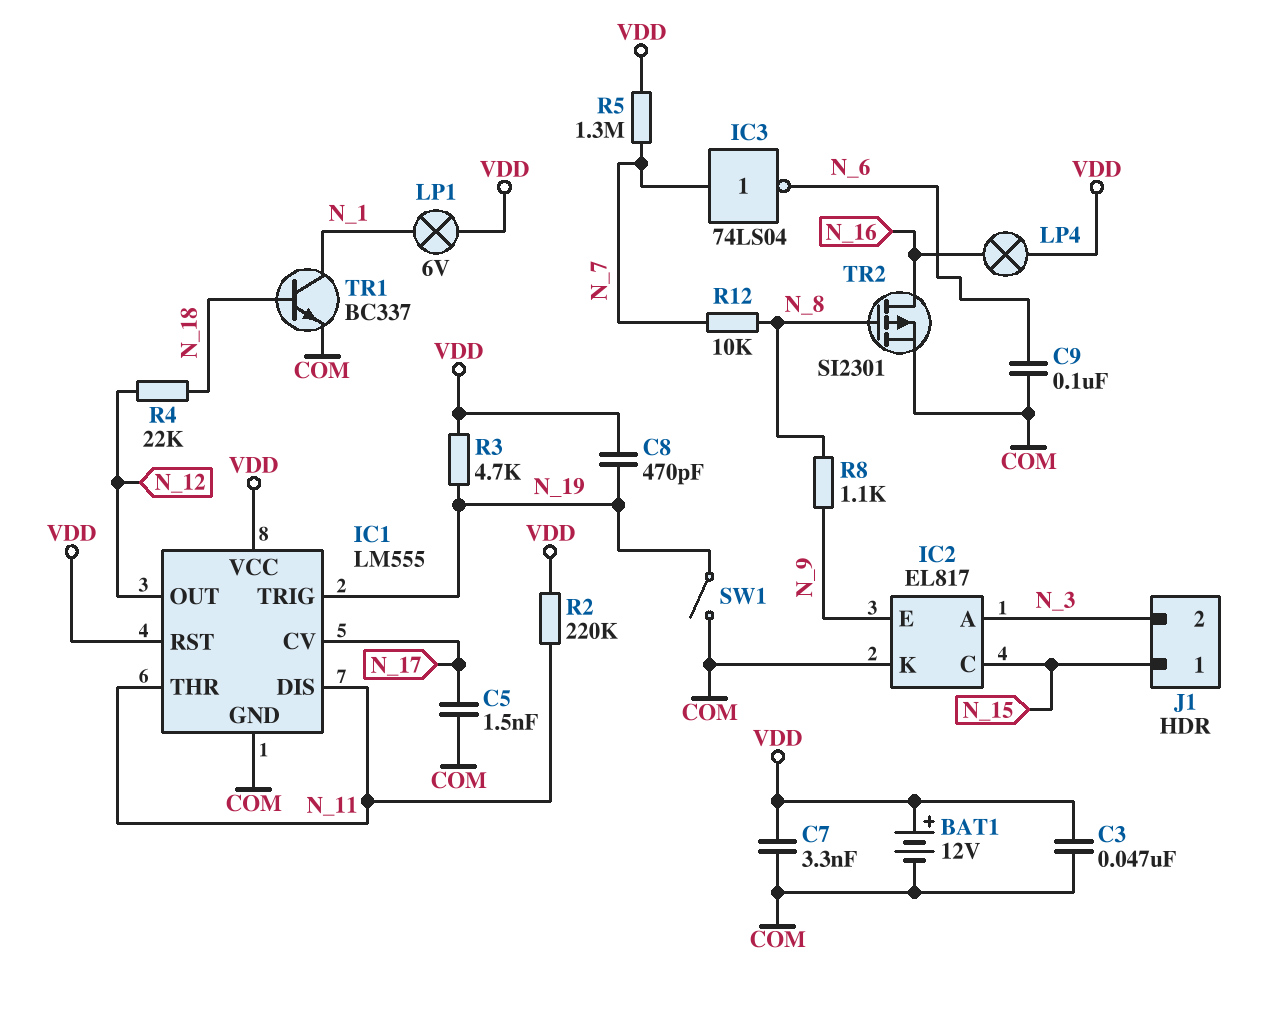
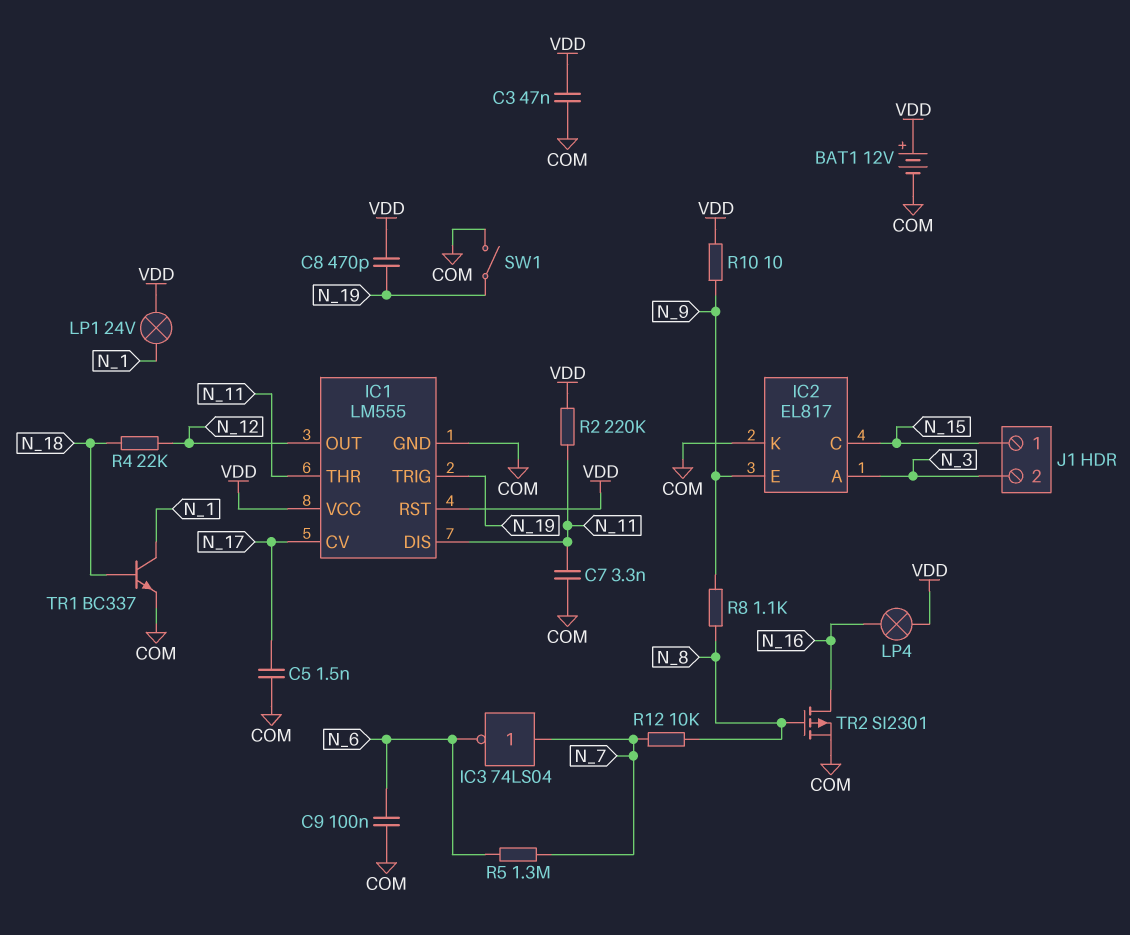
C7: 3.3nF (COM, VDD) -> 3.3nF (COM, N_11)
LP1: lamp 6V (N_1, VDD) -> lamp 24V (N_1, VDD)
R3: 4.7k (N_19, VDD) -> none
R5: 1.3M (N_7, VDD) -> 1.3M (N_6, N_7)
R10: none -> 10 (N_9, VDD)

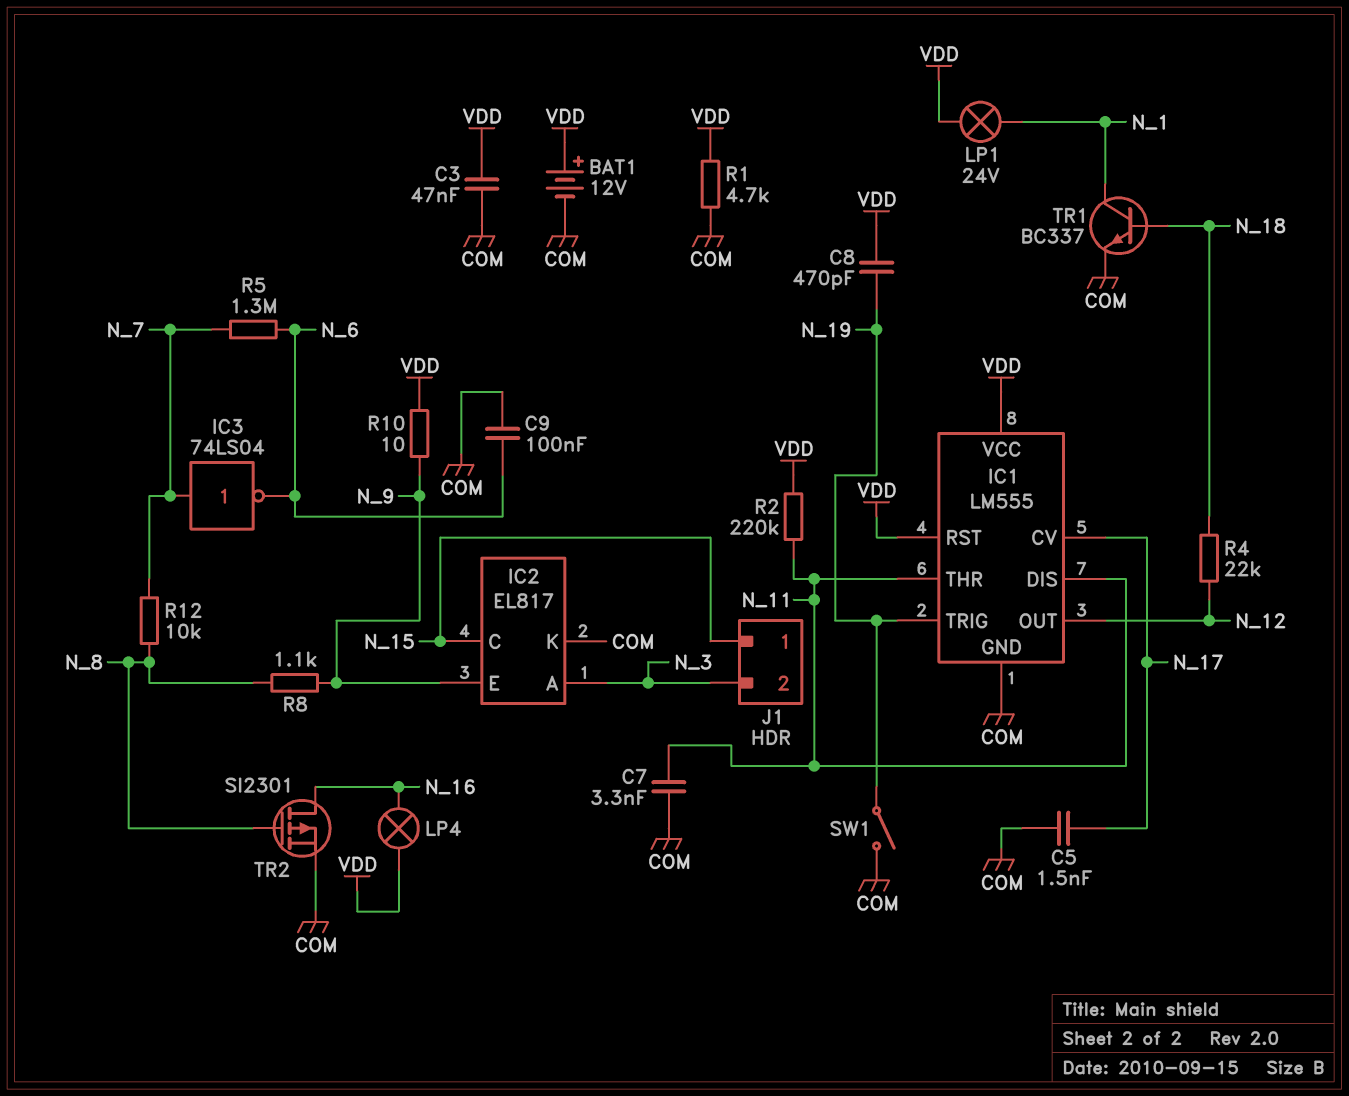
R1: none -> 4.7k (COM, VDD)

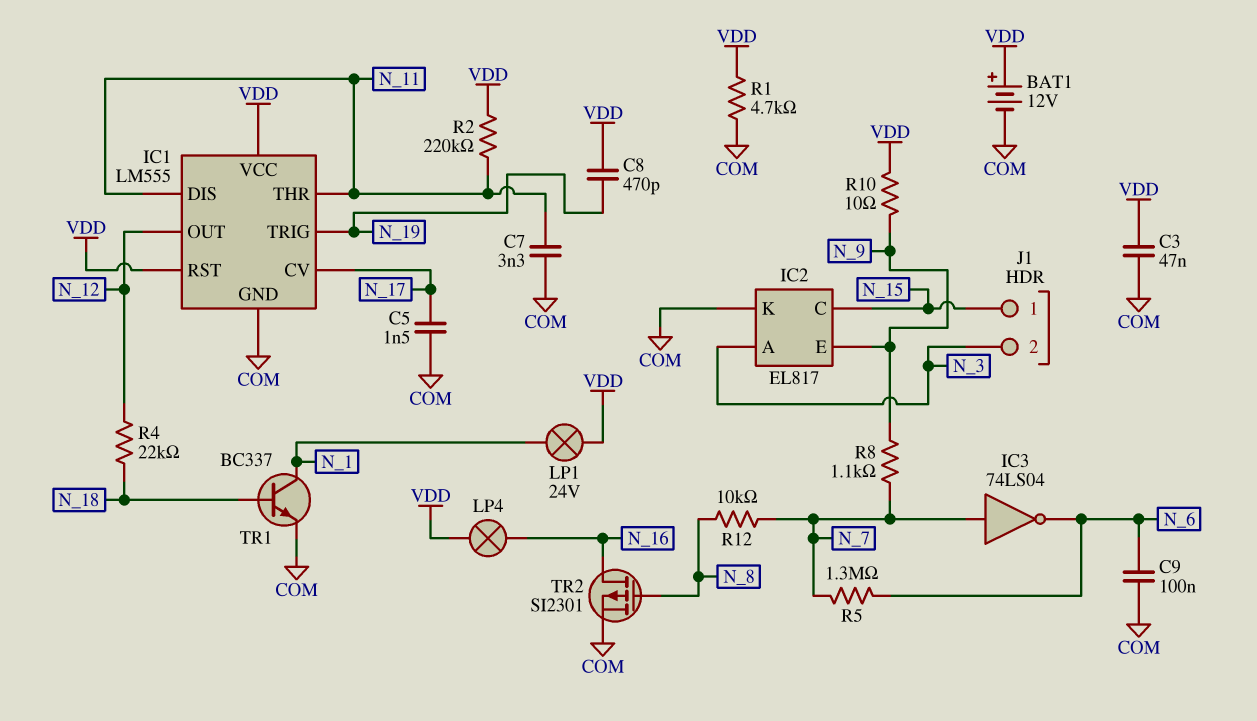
R8: 1.1k (N_8, N_9) -> 1.1k (N_7, N_9)
SW1: switch (COM, N_19) -> none

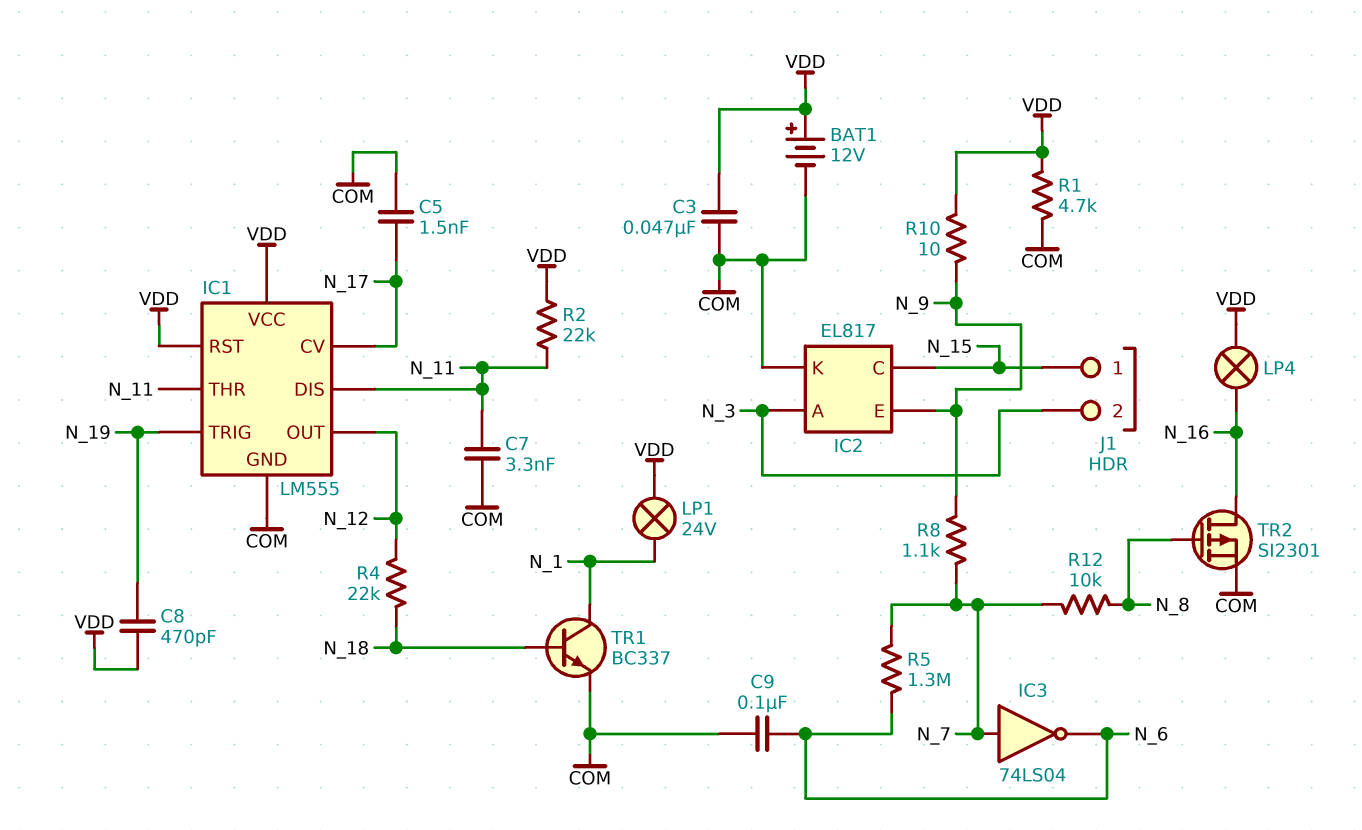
R2: 220k (N_11, VDD) -> 22k (N_11, VDD)

